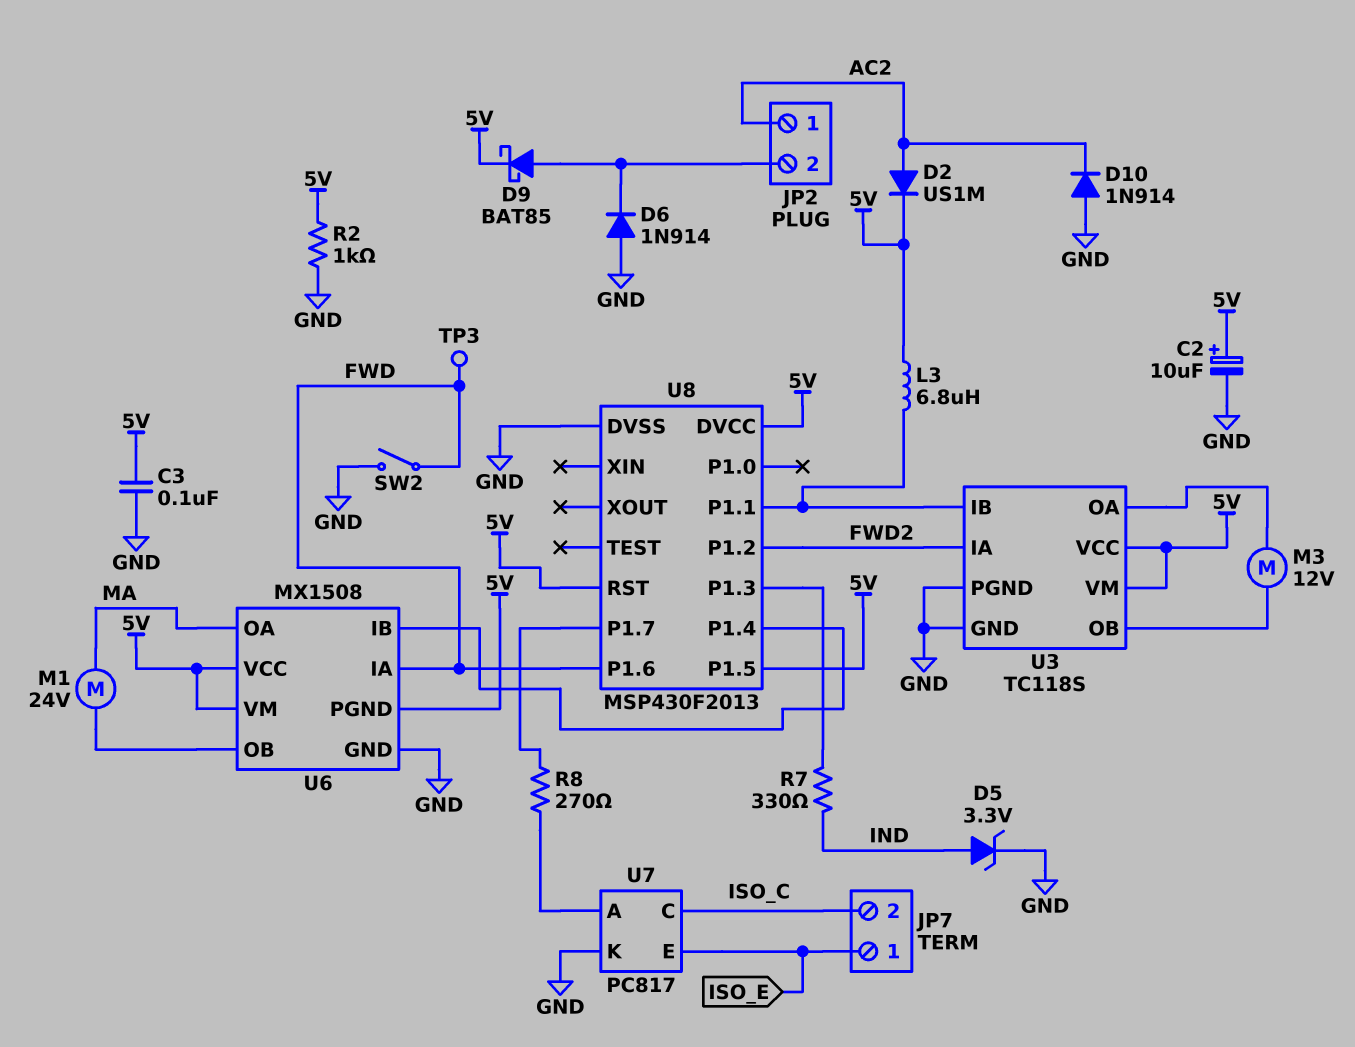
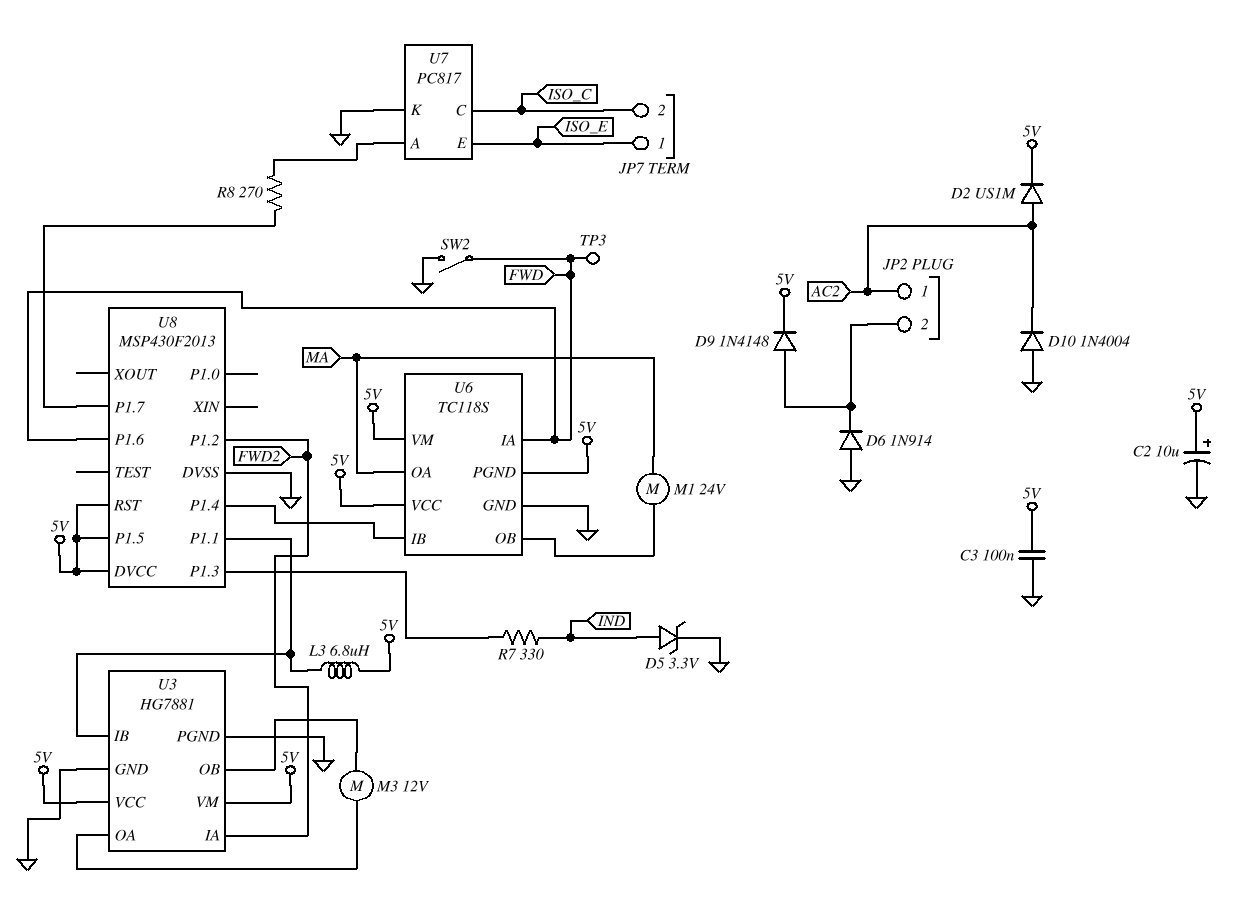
D9: schottky BAT85 (A JP2/2, K 5V) -> diode 1N4148 (A JP2/2, K 5V)
D10: diode 1N914 (A GND, K AC2) -> diode 1N4004 (A GND, K AC2)
R2: 1k (5V, GND) -> none
U3: TC118S -> HG7881
U6: MX1508 -> TC118S

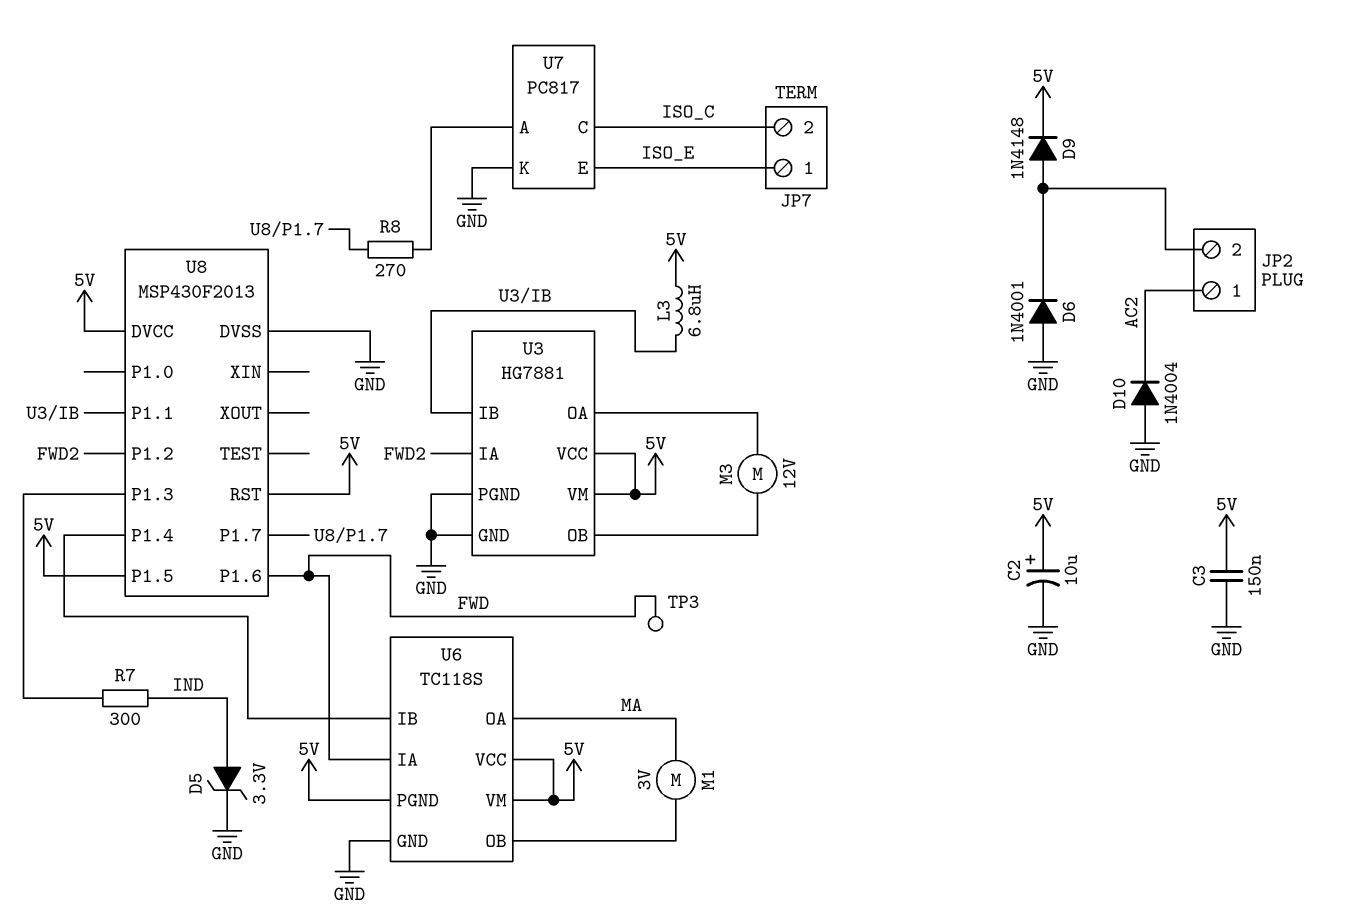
C3: 100nF (5V, GND) -> 150nF (5V, GND)
D2: diode US1M (A AC2, K 5V) -> none
D6: diode 1N914 (A GND, K JP2/2) -> diode 1N4001 (A GND, K JP2/2)
M1: motor 24V (MA, U6/OB) -> motor 3V (MA, U6/OB)
R7: 330 (IND, U8/P1.3) -> 300 (IND, U8/P1.3)
SW2: switch (FWD, GND) -> none

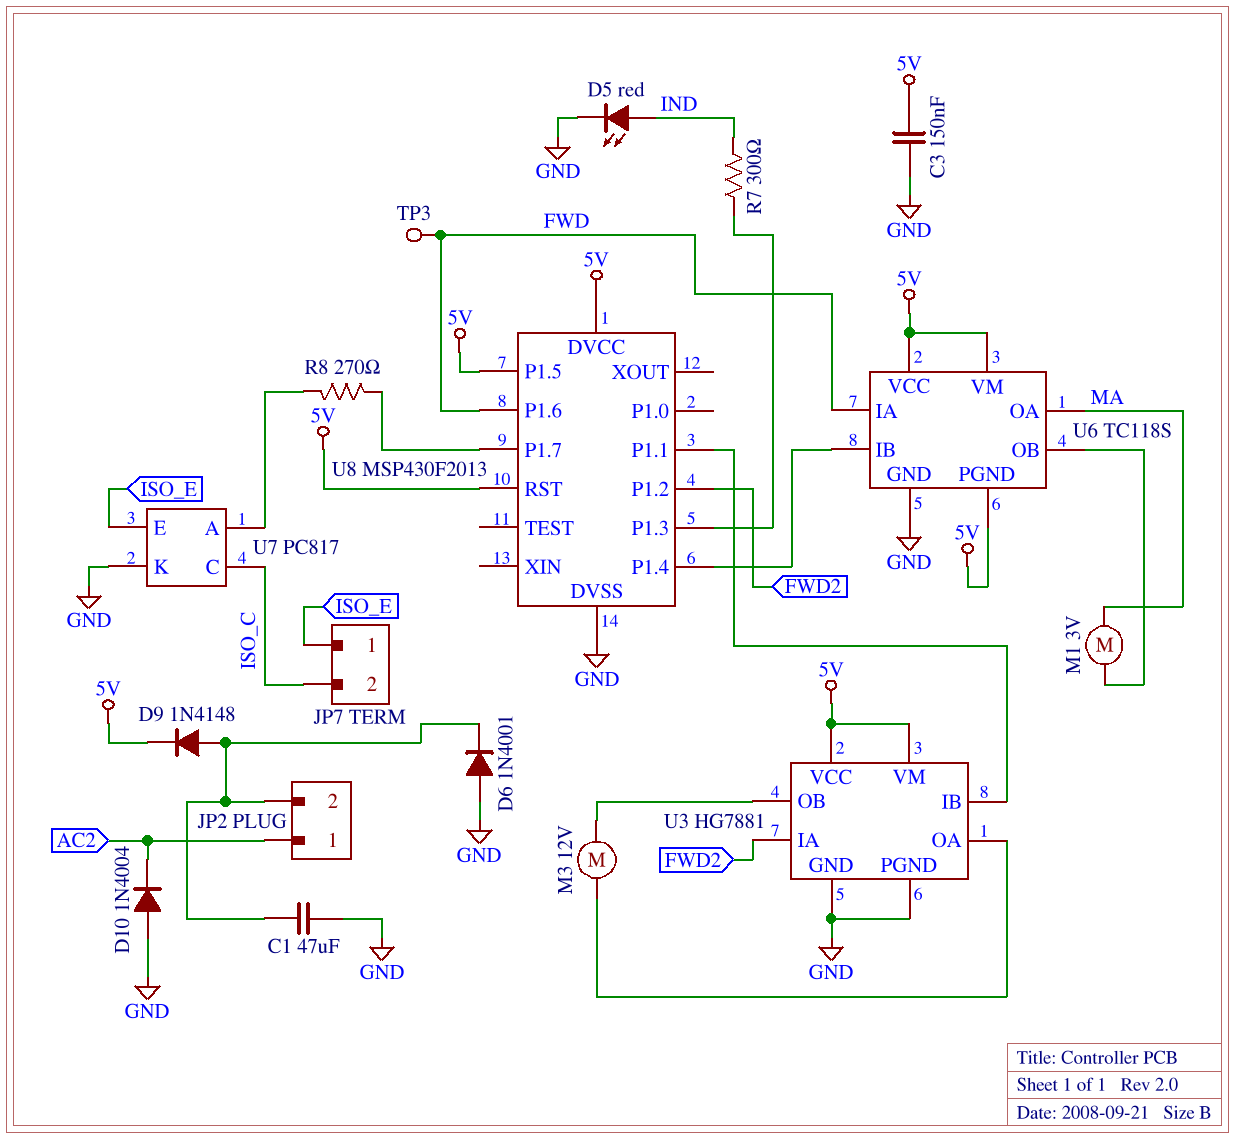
C1: none -> 47uF (GND, JP2/2)
C2: 10uF (plus 5V, minus GND) -> none
D5: zener 3.3V (A IND, K GND) -> LED red (A IND, K GND)
L3: 6.8uH (5V, U3/IB) -> none

